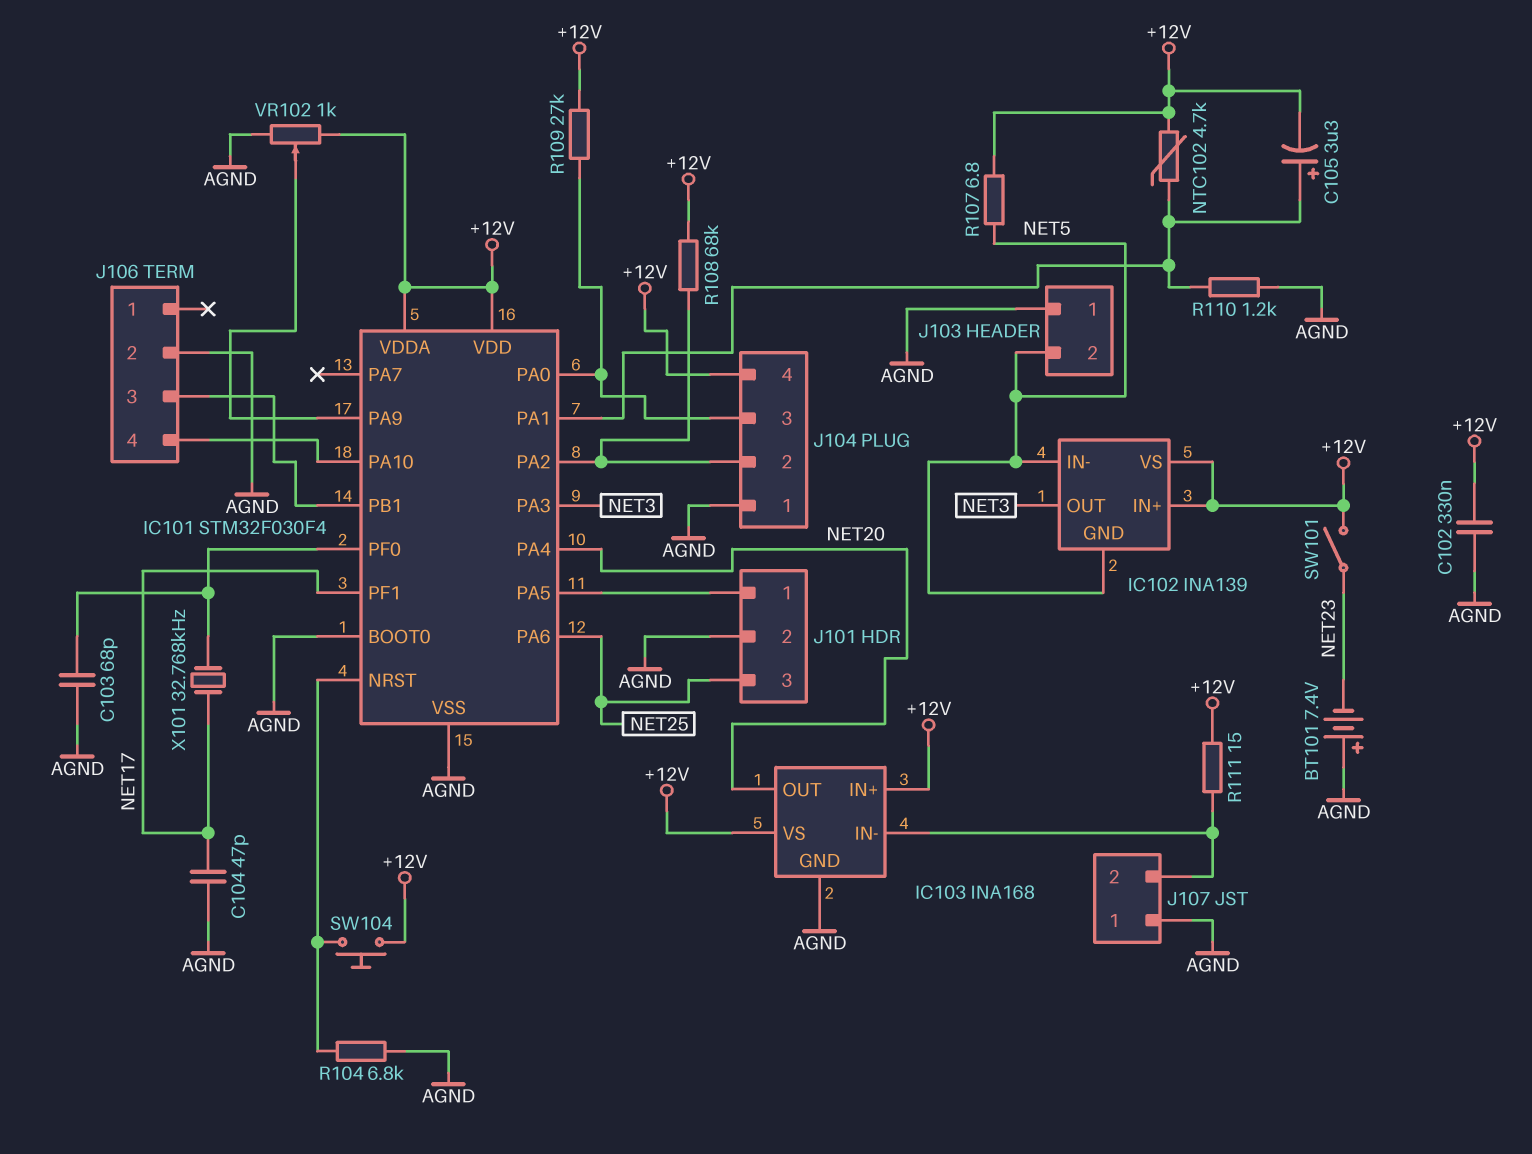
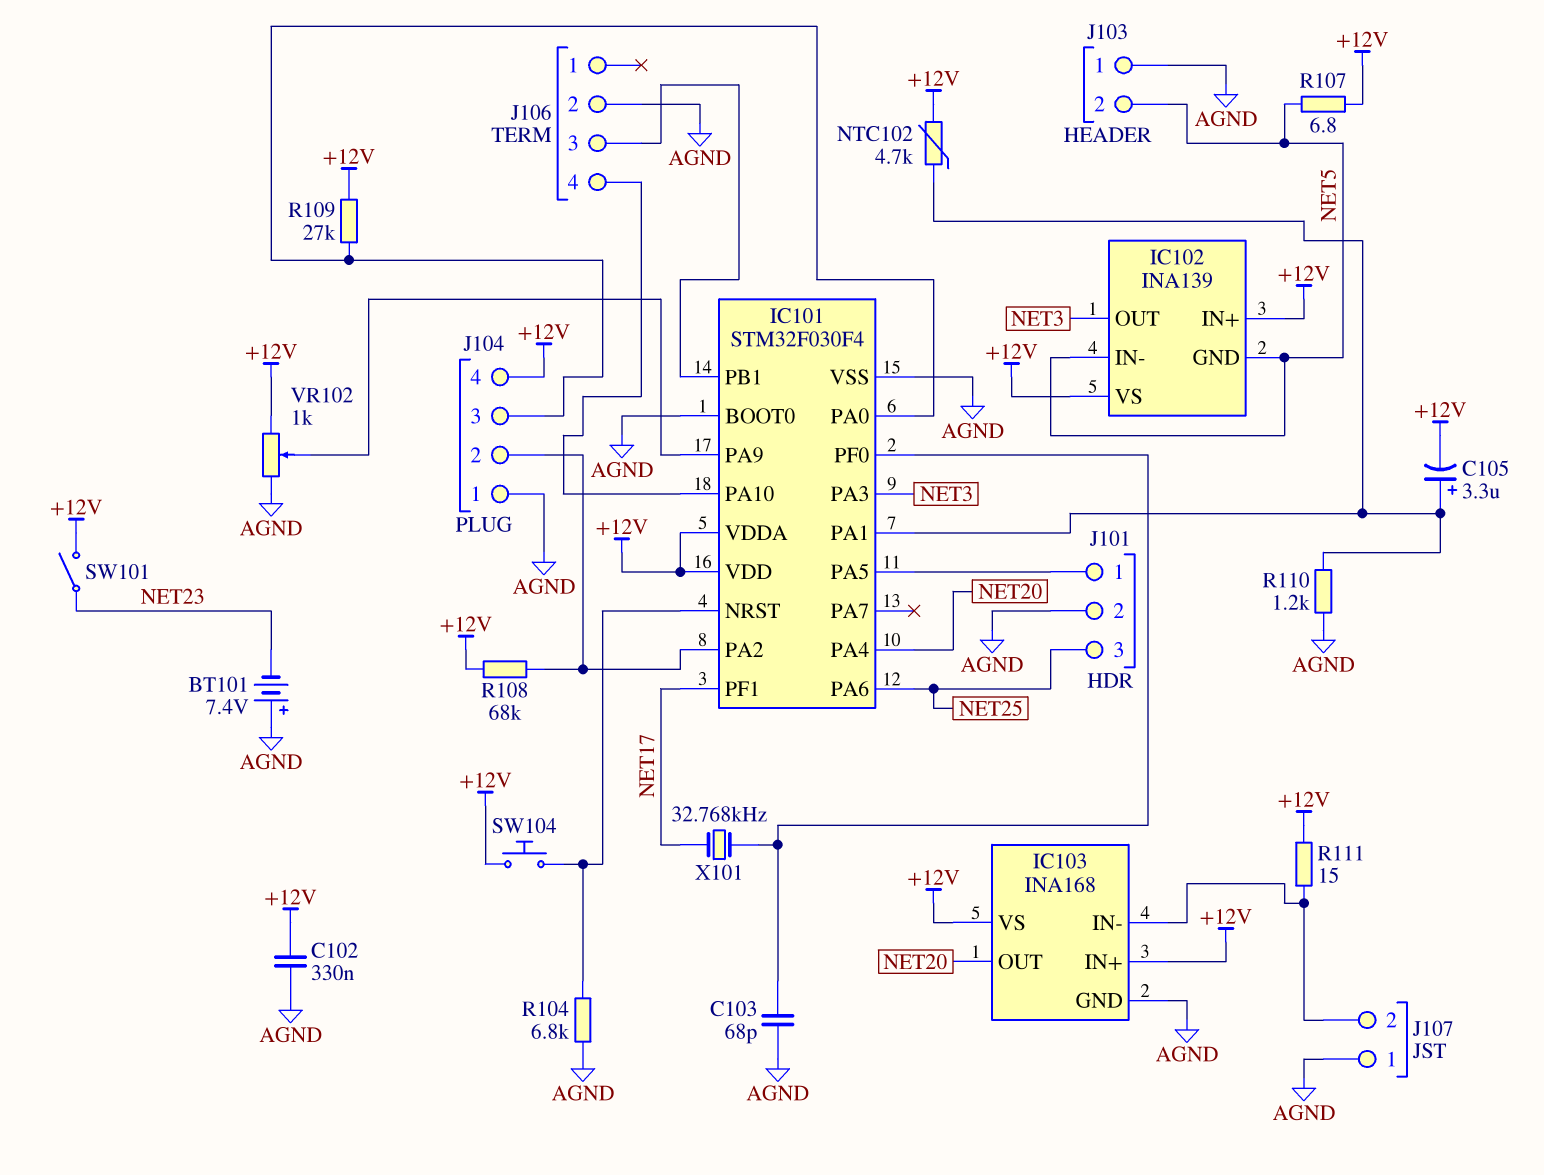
C104: 47pF (AGND, NET17) -> none

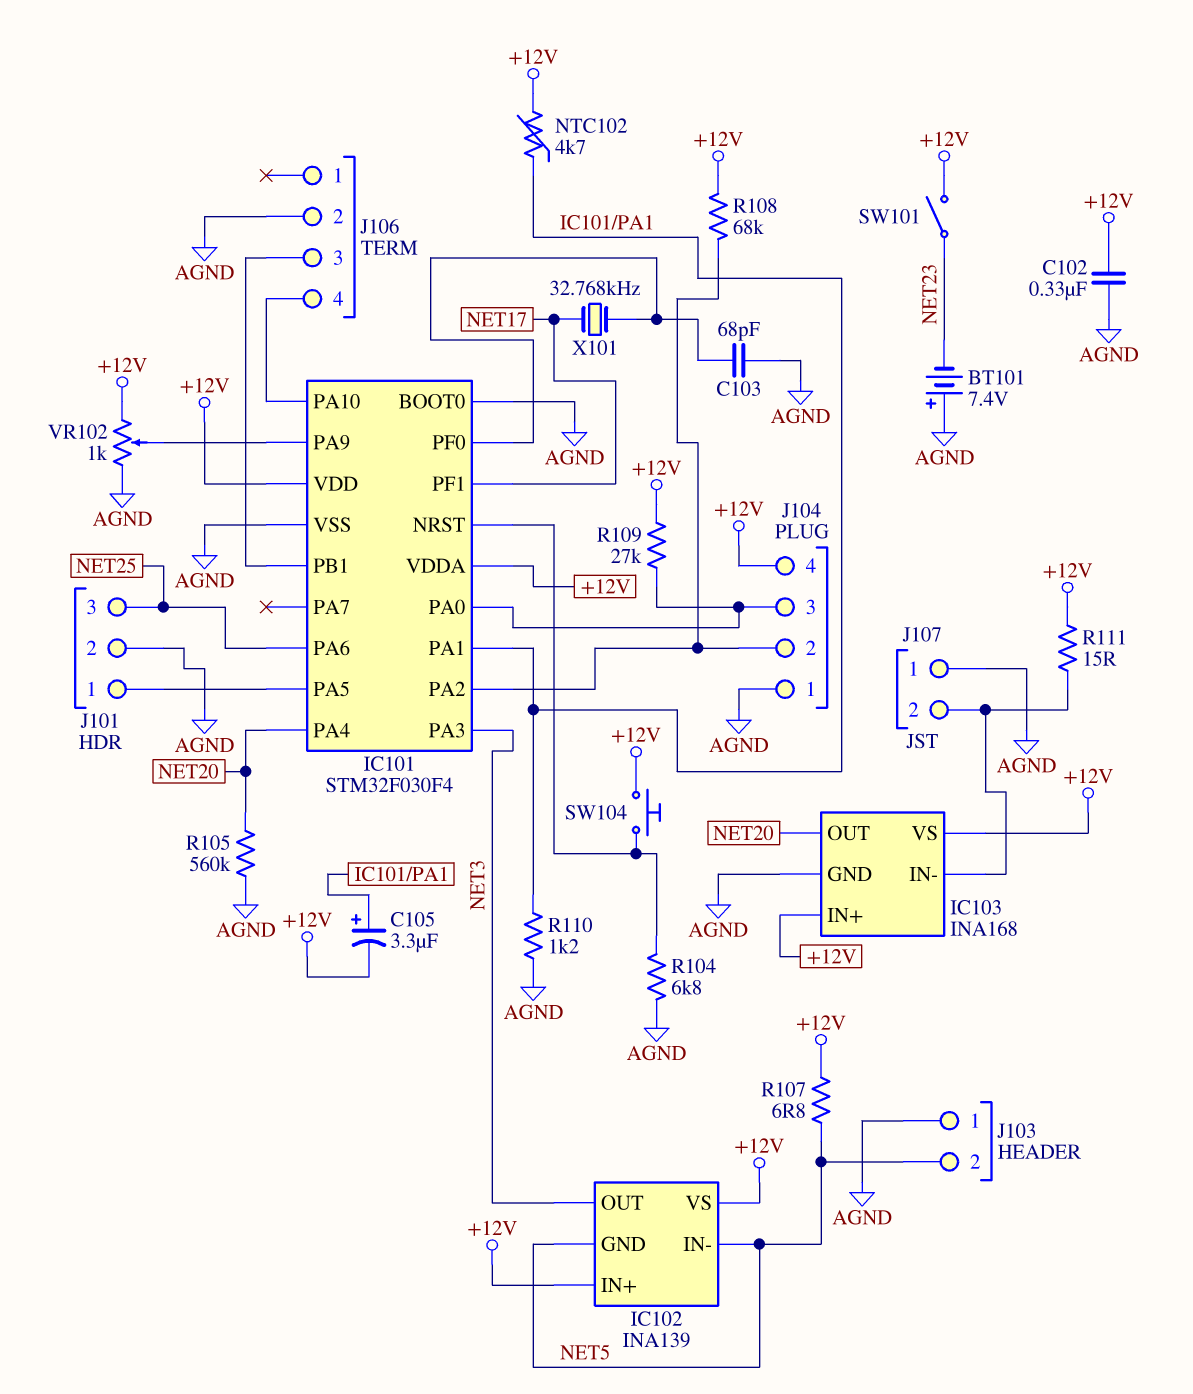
R105: none -> 560k (AGND, NET20)

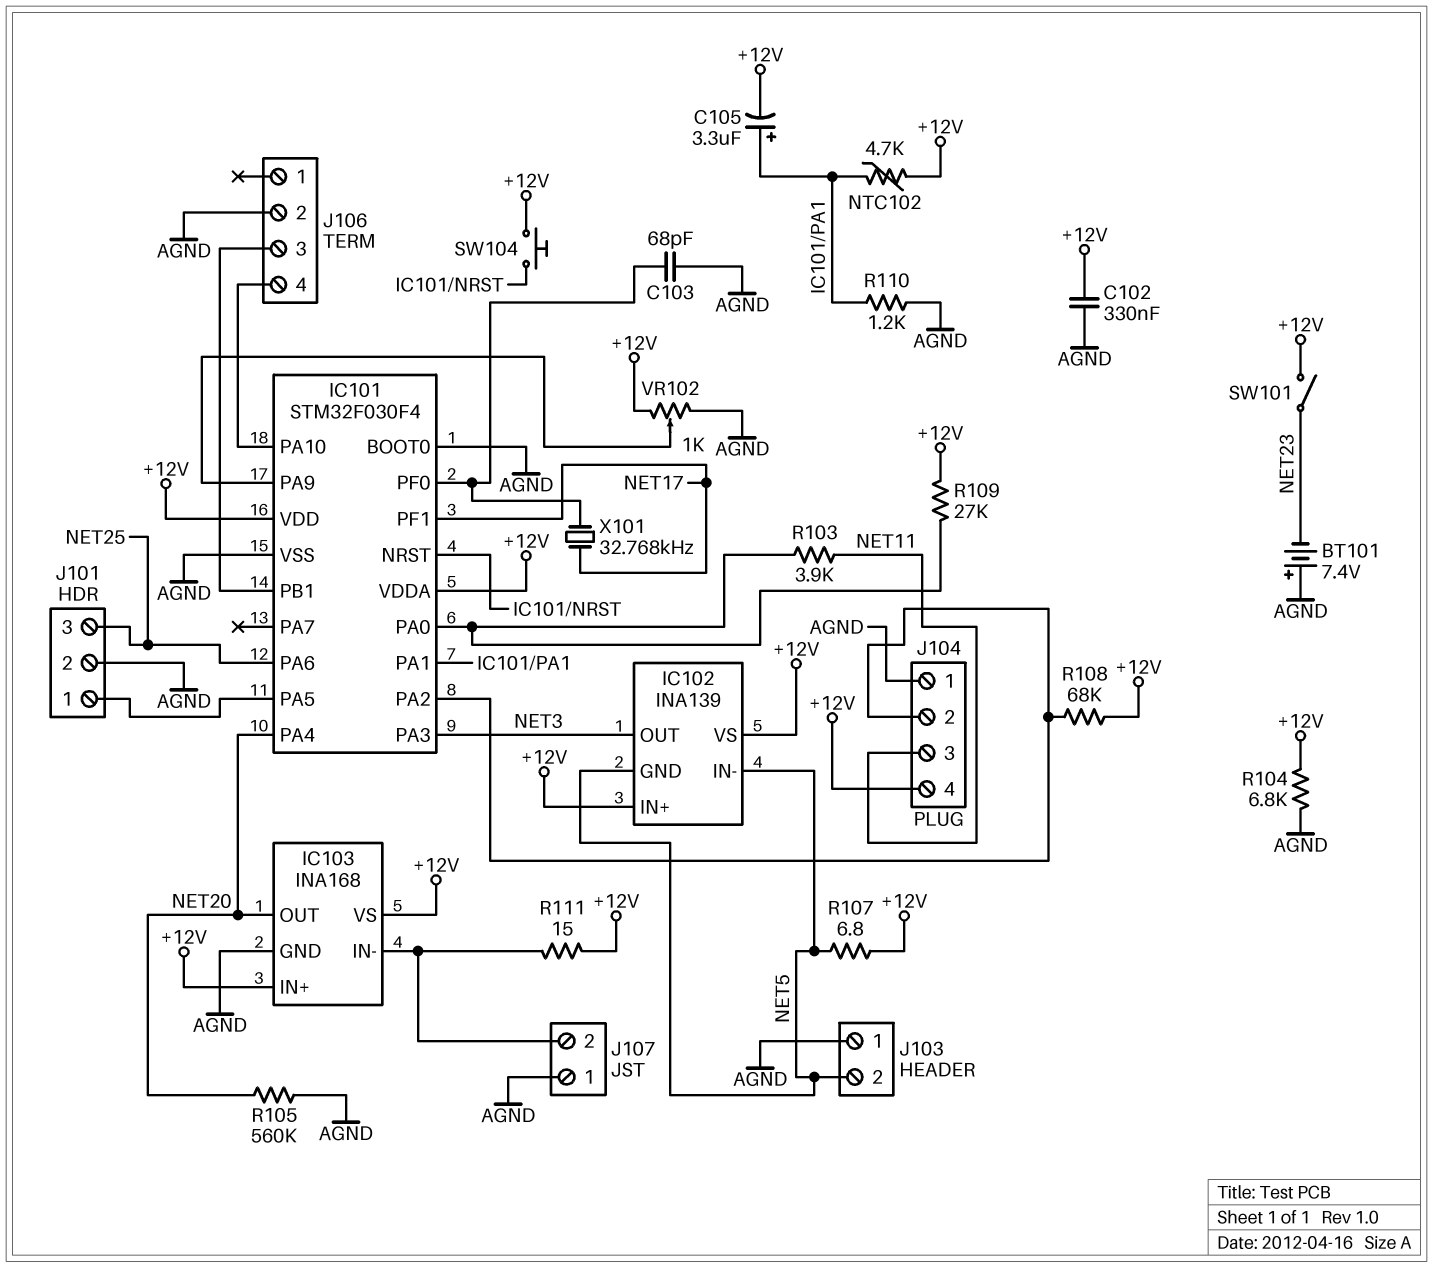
J104 pin 3: IC101/PA0 -> NET11
R103: none -> 3.9k (IC101/PA0, NET11)
R104: 6.8k (AGND, IC101/NRST) -> 6.8k (+12V, AGND)

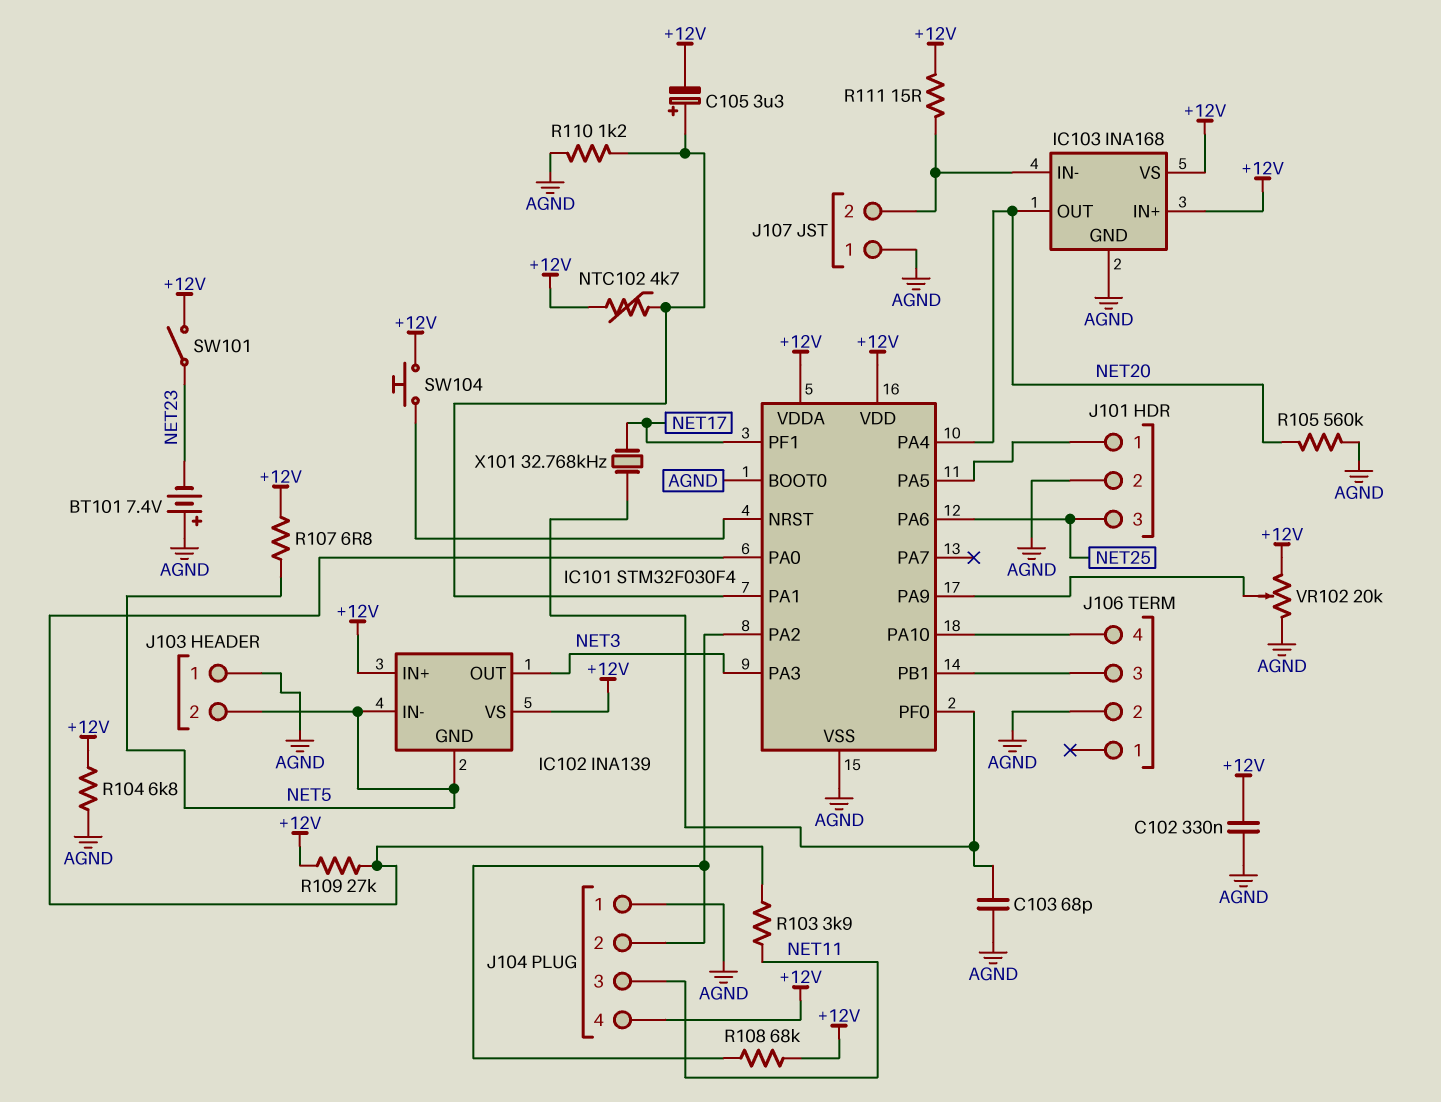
VR102: 1k (+12V, AGND, wiper IC101/PA9) -> 20k (+12V, AGND, wiper IC101/PA9)

